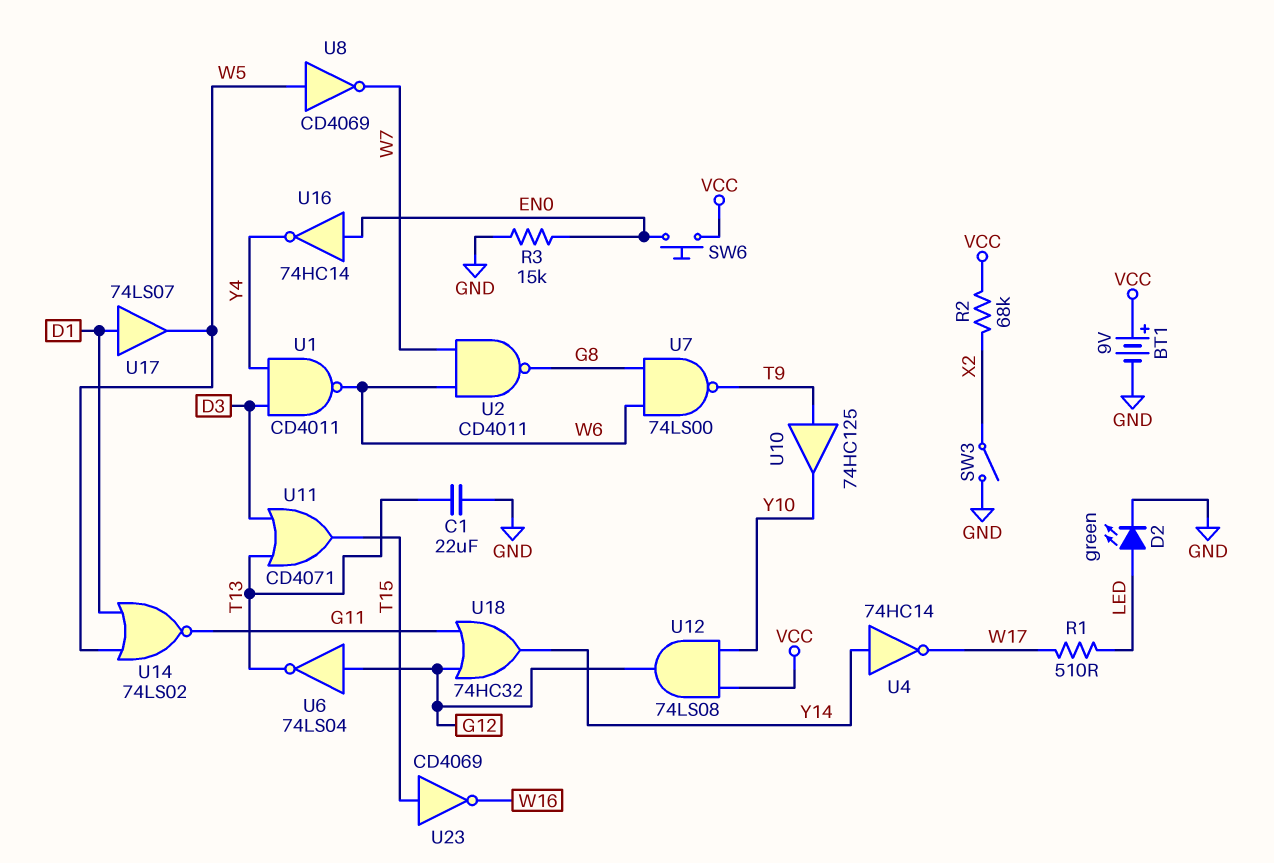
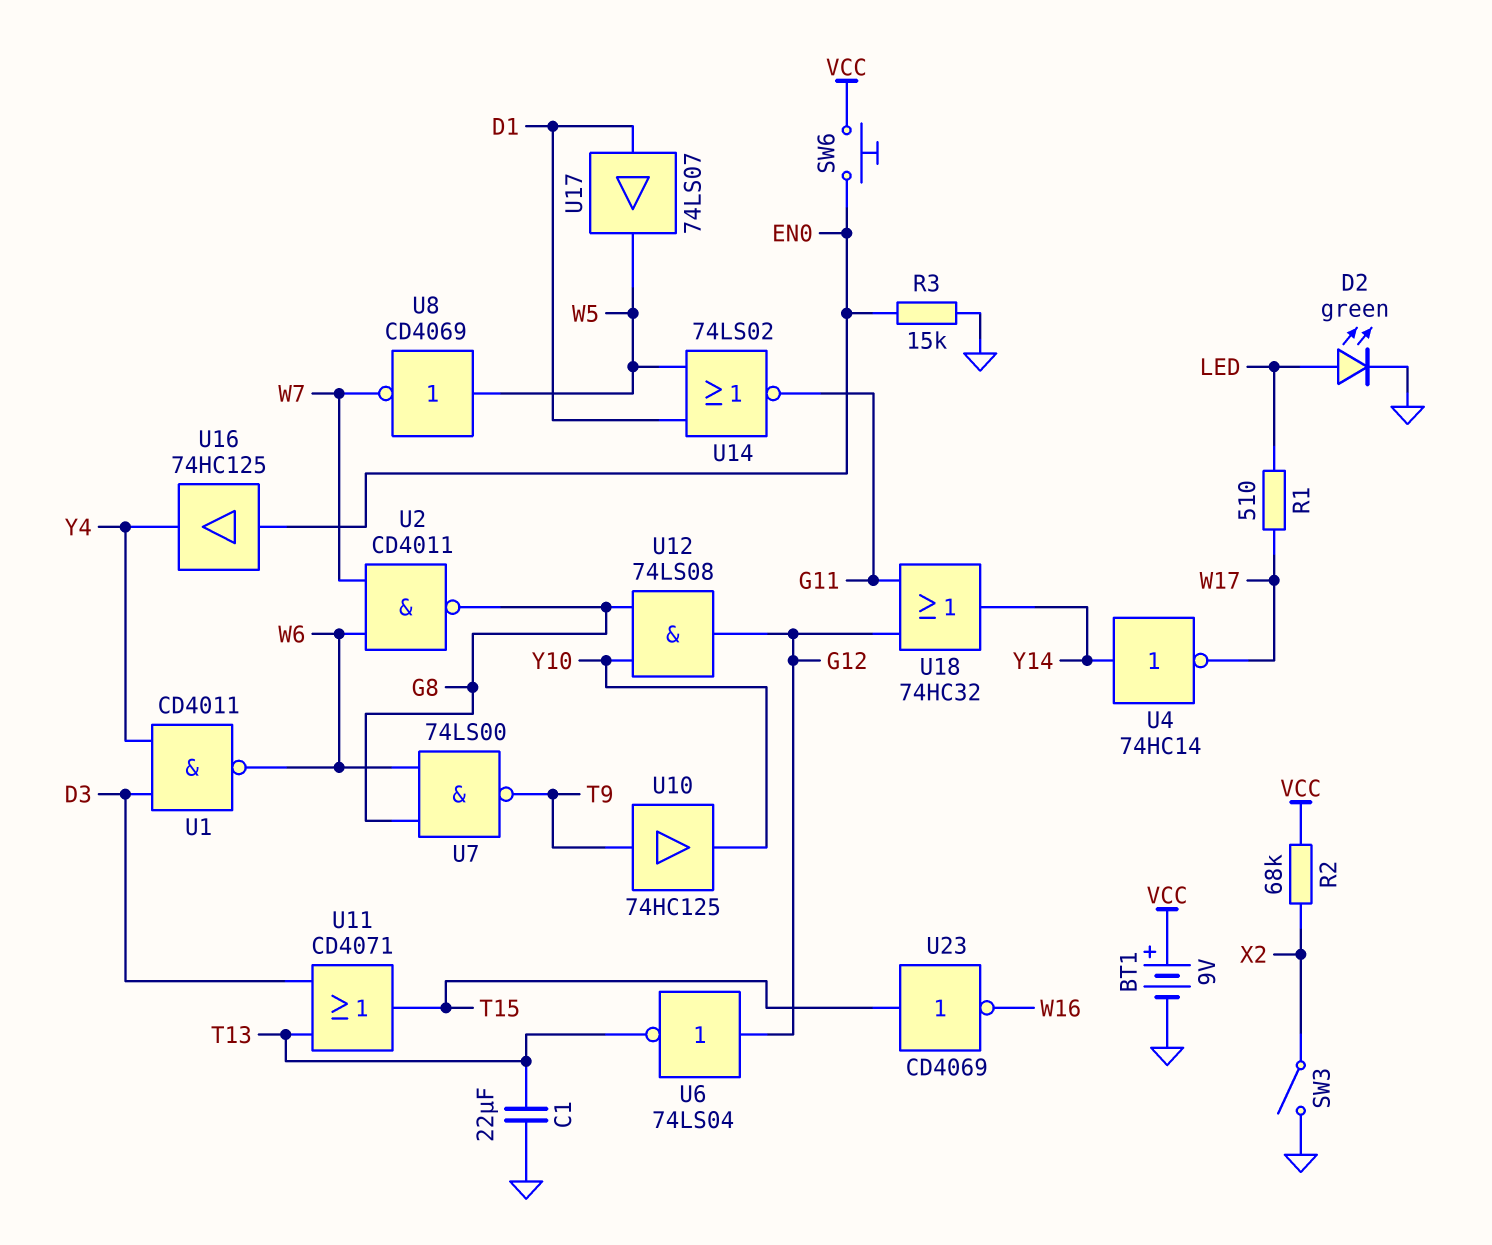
U12: AND 74LS08 (in VCC, in Y10, out G12) -> AND 74LS08 (in G8, in Y10, out G12)
U16: NOT 74HC14 (in EN0, out Y4) -> buffer 74HC125 (in EN0, out Y4)

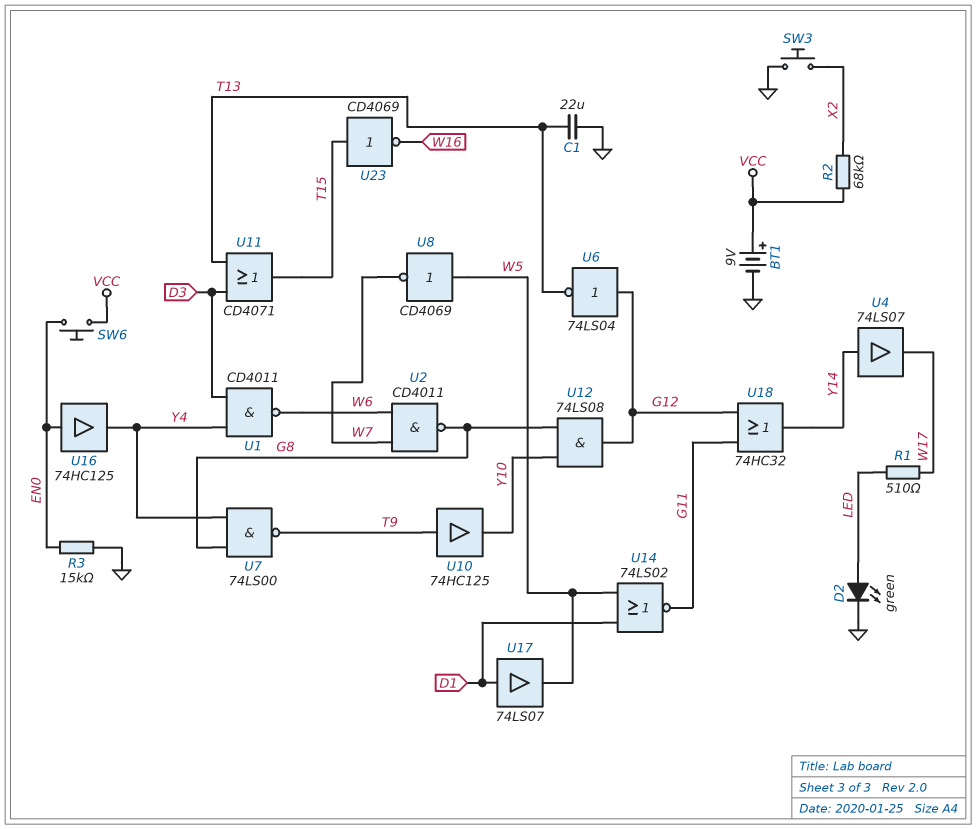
SW3: switch (GND, X2) -> button (GND, X2)
U4: NOT 74HC14 (in Y14, out W17) -> buffer 74LS07 (in Y14, out W17)
U7: NAND 74LS00 (in G8, in W6, out T9) -> NAND 74LS00 (in G8, in Y4, out T9)

